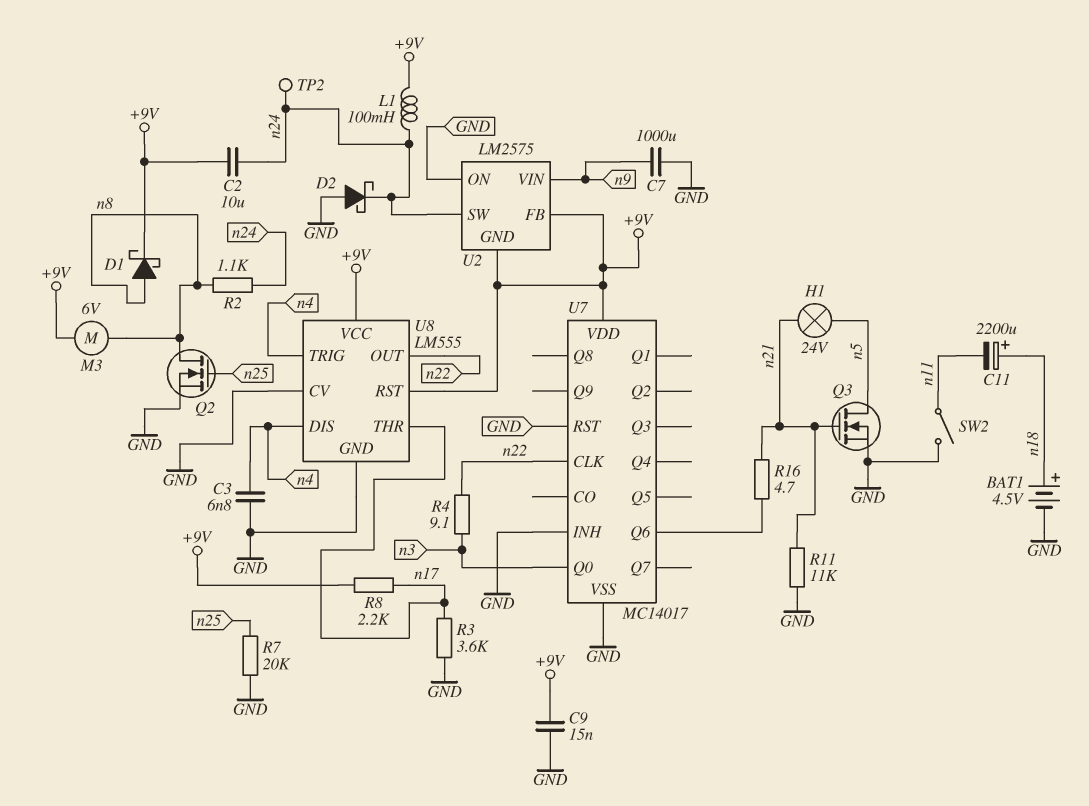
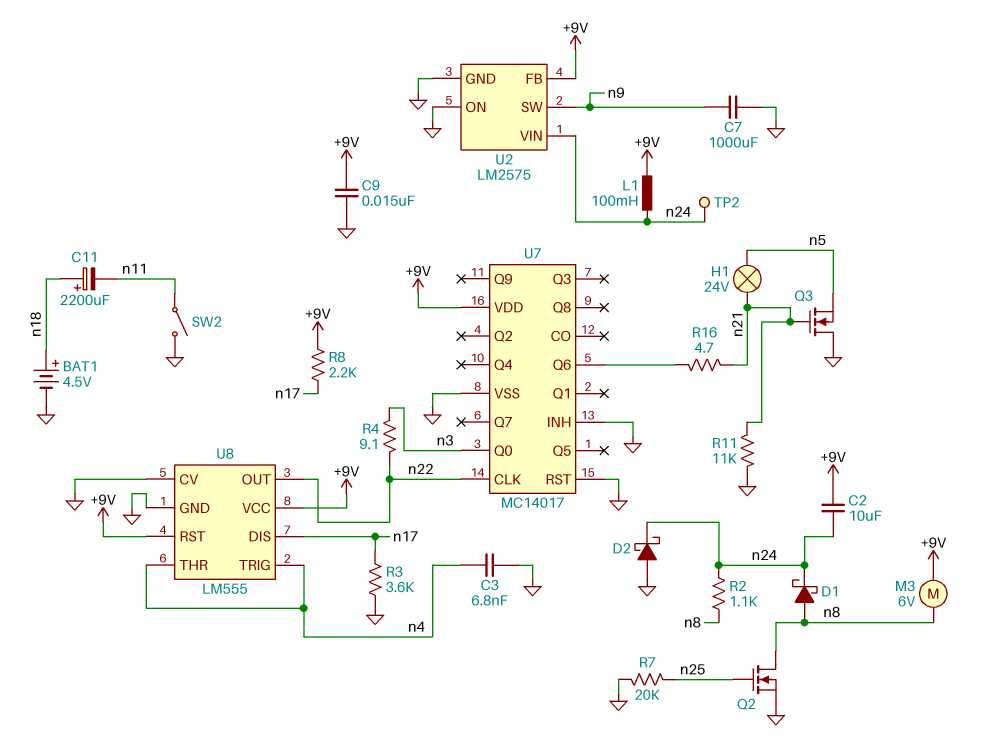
D1: schottky (A n8, K +9V) -> schottky (A n8, K n24)
Q3: NMOS (G n21, D n5, S GND) -> NMOS (G n21, D GND, S n5)
U2 pin GND: +9V -> GND
U2 pin SW: n24 -> n9
U2 pin VIN: n9 -> n24
U8 pin DIS: n4 -> n17
U8 pin THR: n17 -> n4

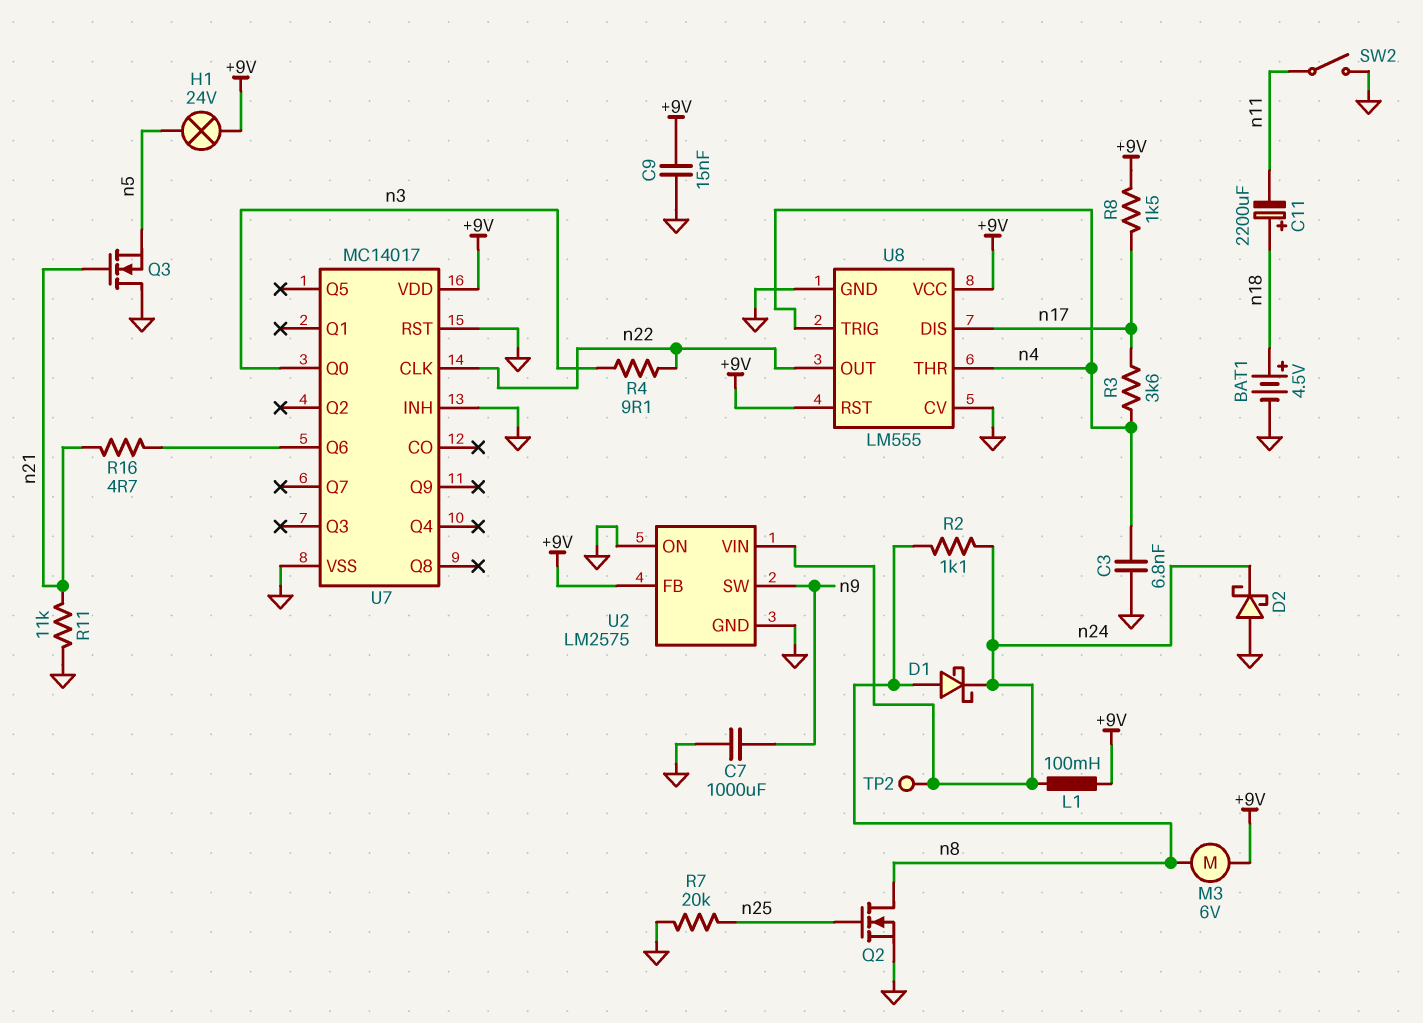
C2: 10uF (+9V, n24) -> none
H1: lamp 24V (n5, n21) -> lamp 24V (+9V, n5)
R3: 3.6k (GND, n17) -> 3.6k (n4, n17)
R8: 2.2k (+9V, n17) -> 1.5k (+9V, n17)

